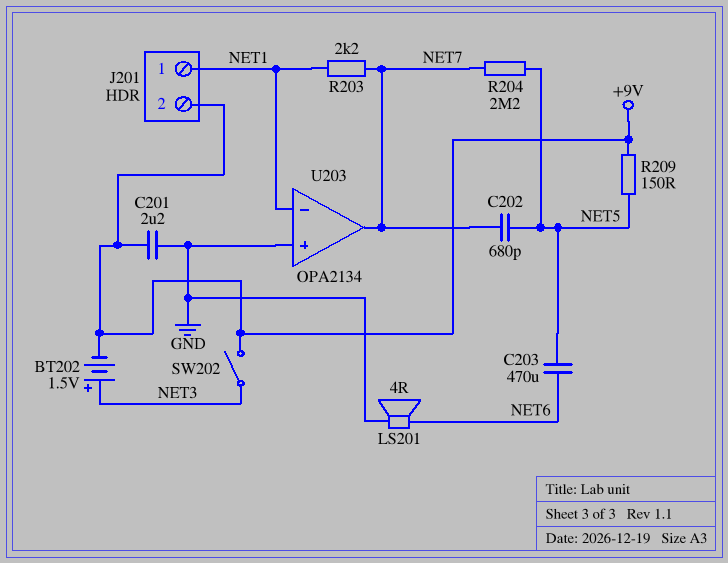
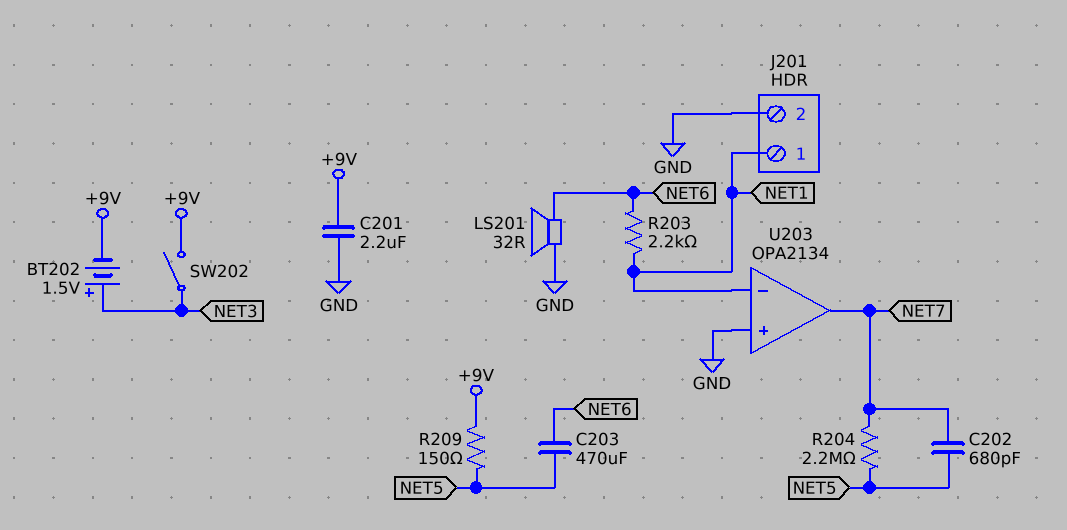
J201 pin 2: +9V -> GND
LS201: speaker 4R (GND, NET6) -> speaker 32R (GND, NET6)
R203: 2.2k (NET1, NET7) -> 2.2k (NET1, NET6)

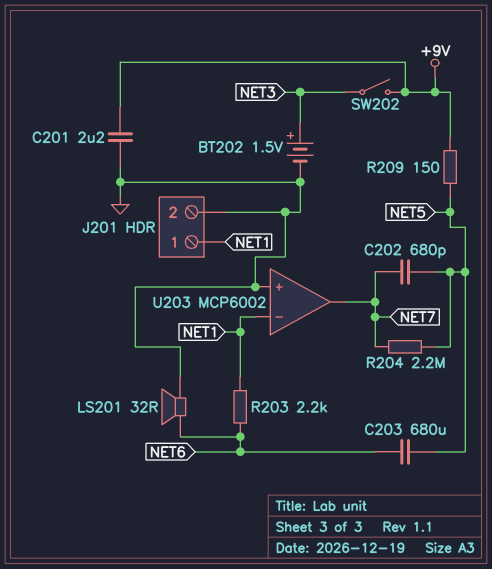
BT202: 1.5V (plus NET3, minus +9V) -> 1.5V (plus NET3, minus GND)
C203: 470uF (NET5, NET6) -> 680uF (NET5, NET6)
U203: OPA2134 -> MCP6002

